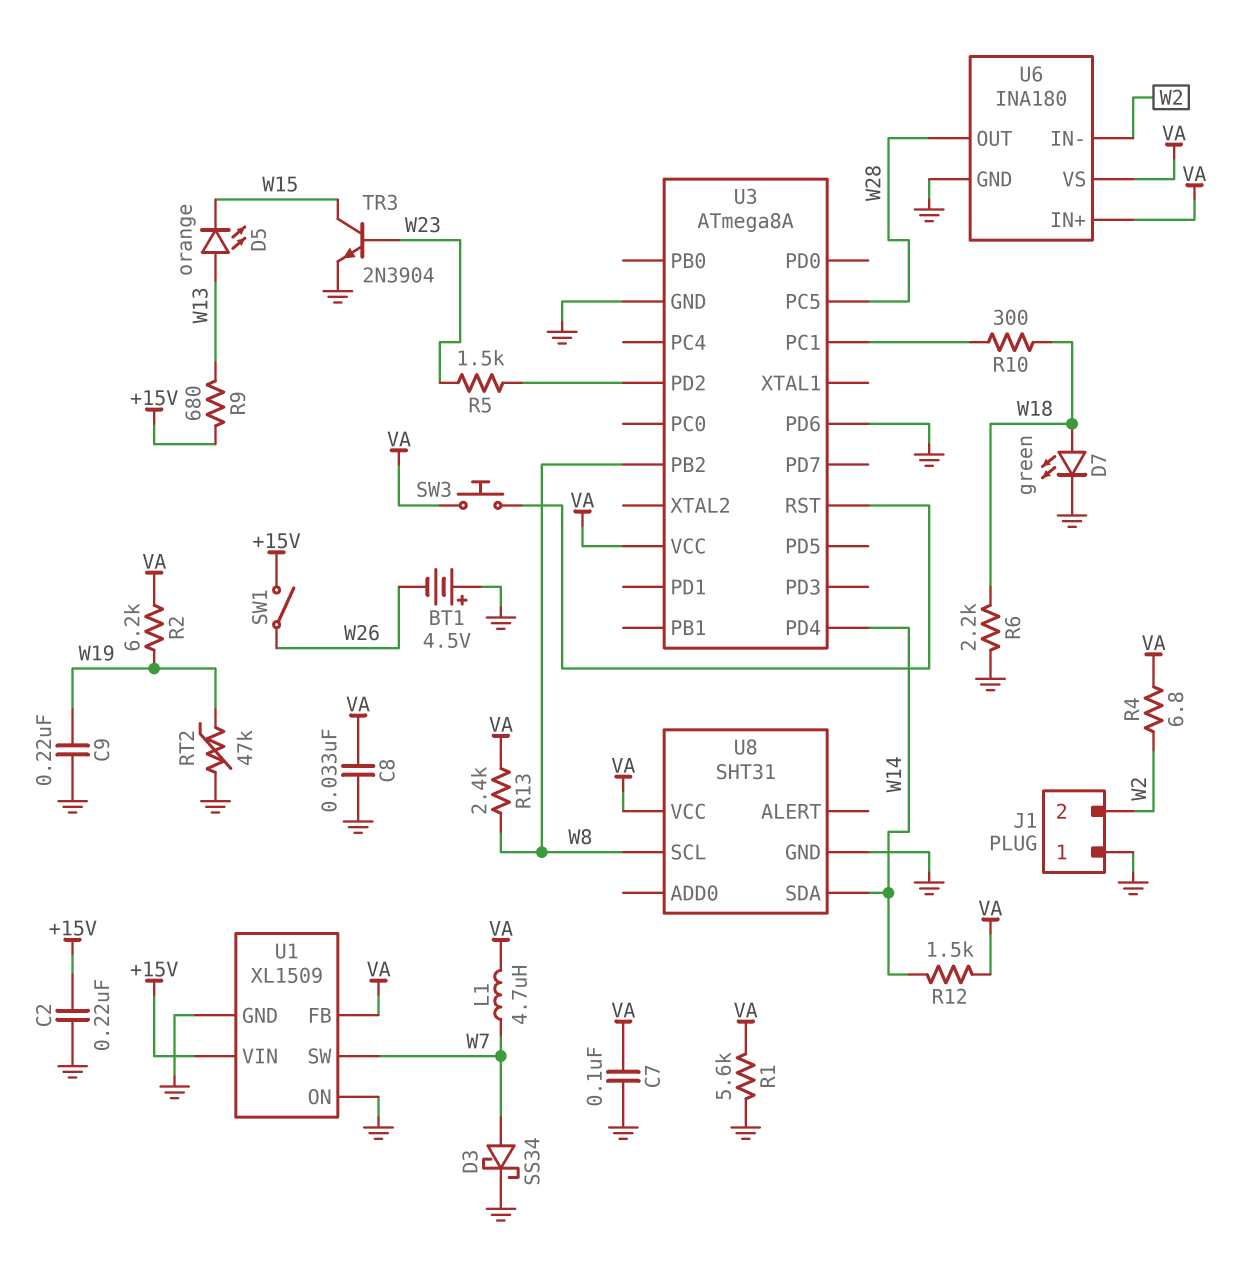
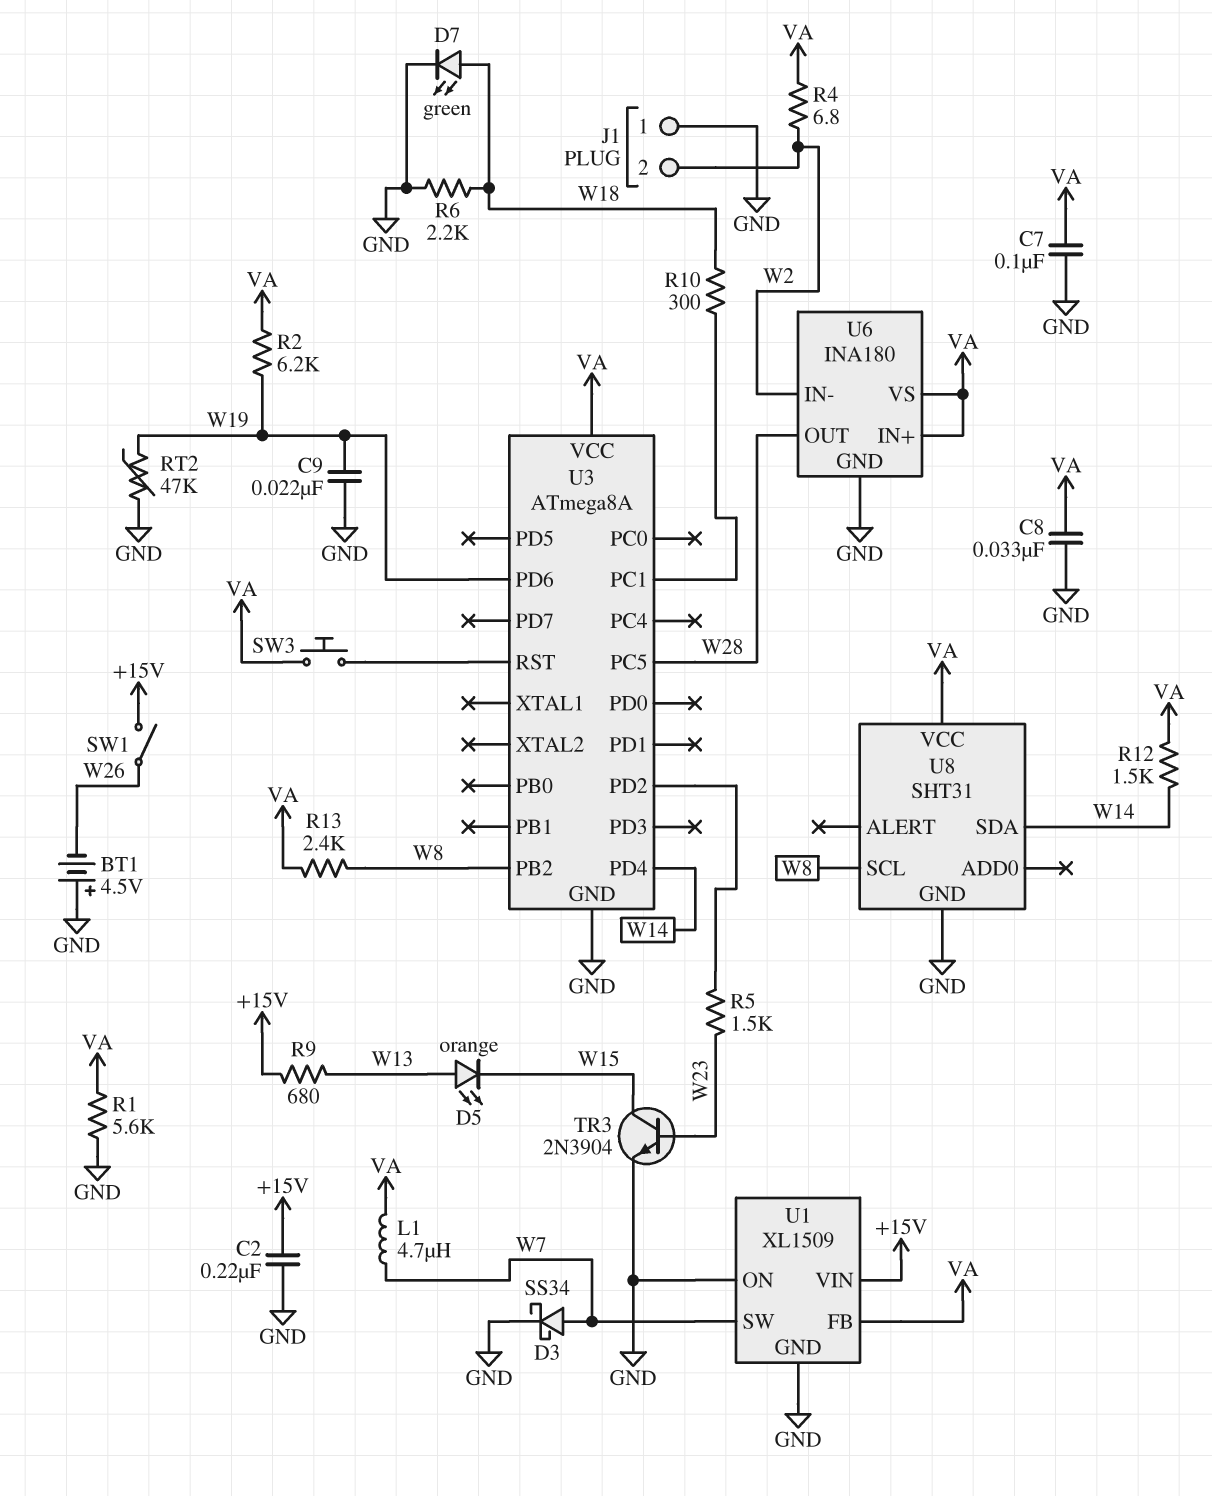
C9: 220nF (GND, W19) -> 22nF (GND, W19)
U3 pin PD6: GND -> W19

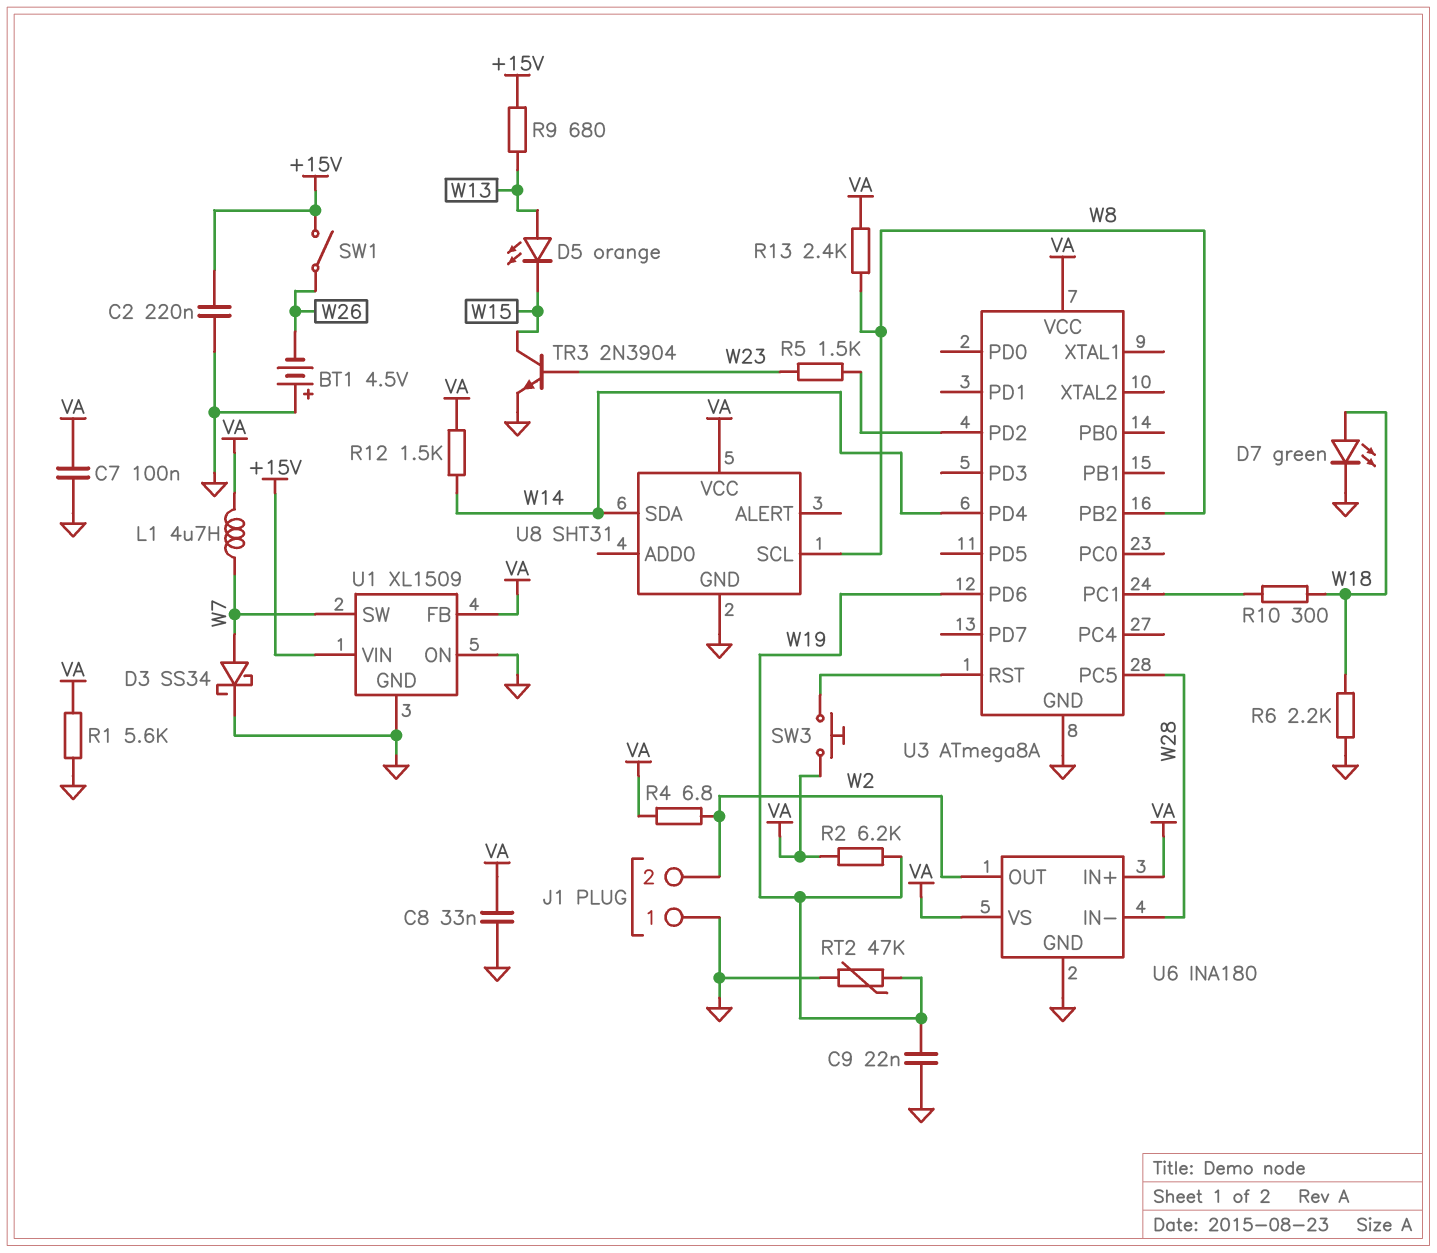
U6 pin IN-: W2 -> W28
U6 pin OUT: W28 -> W2

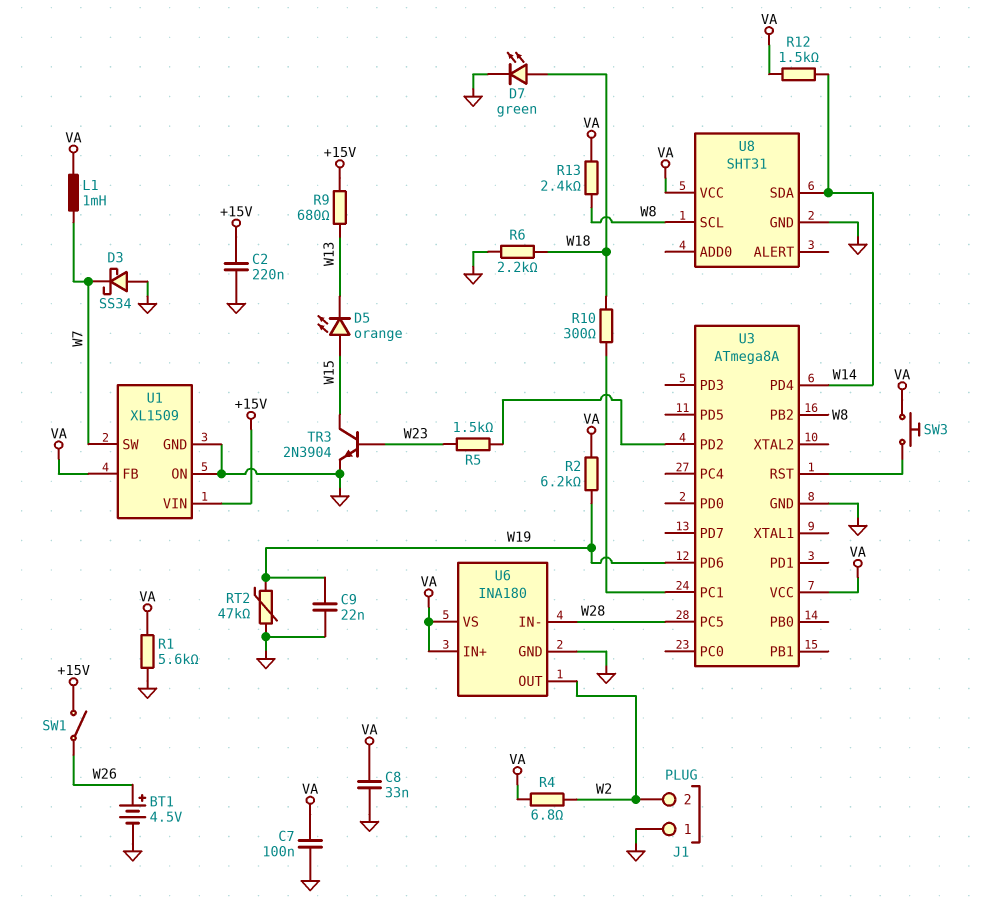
BT1: 4.5V (plus GND, minus W26) -> 4.5V (plus W26, minus GND)
D3: schottky SS34 (A W7, K GND) -> schottky SS34 (A GND, K W7)
D5: LED orange (A W13, K W15) -> LED orange (A W15, K W13)
L1: 4.7uH (VA, W7) -> 1mH (VA, W7)

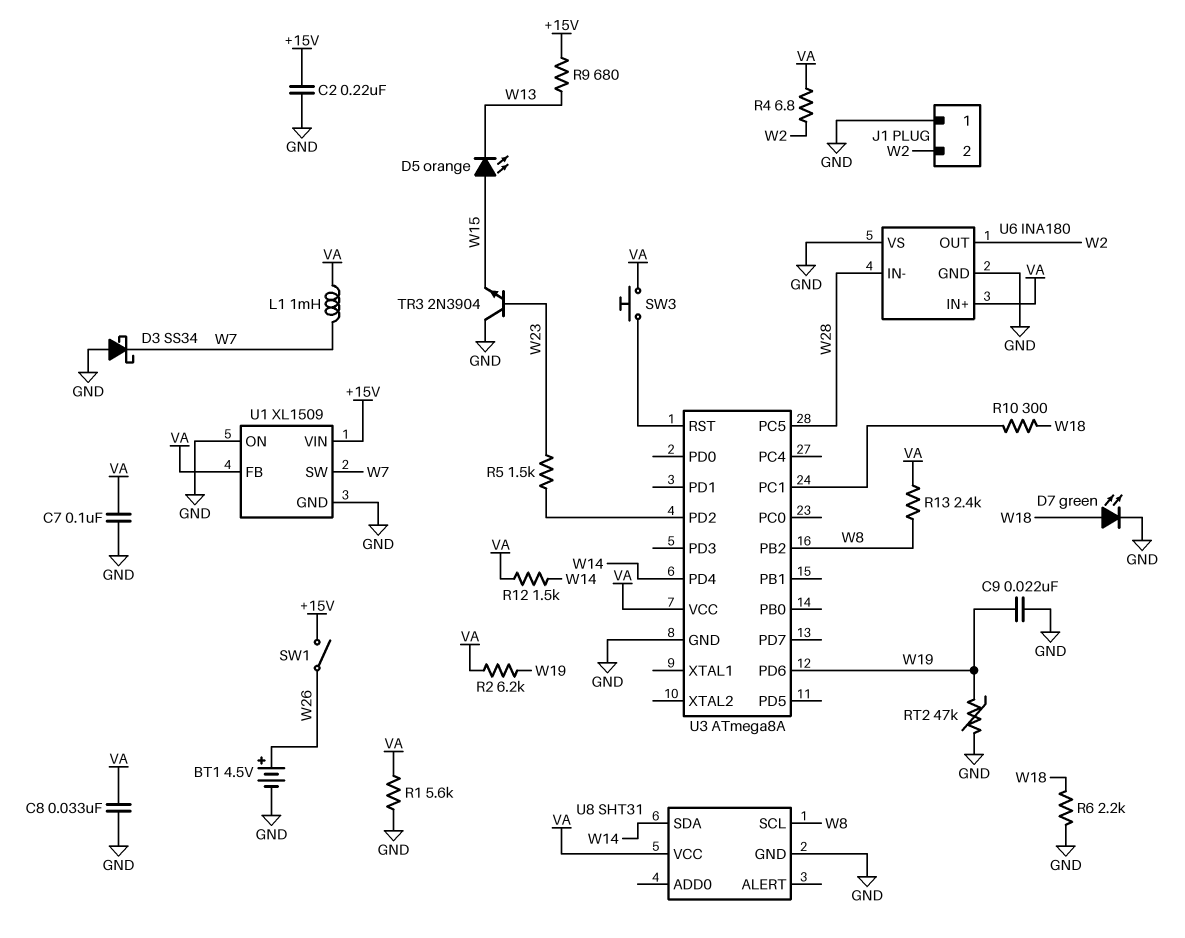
TR3: NPN 2N3904 (B W23, C W15, E GND) -> NPN 2N3904 (B W23, C GND, E W15)
U6 pin VS: VA -> GND

